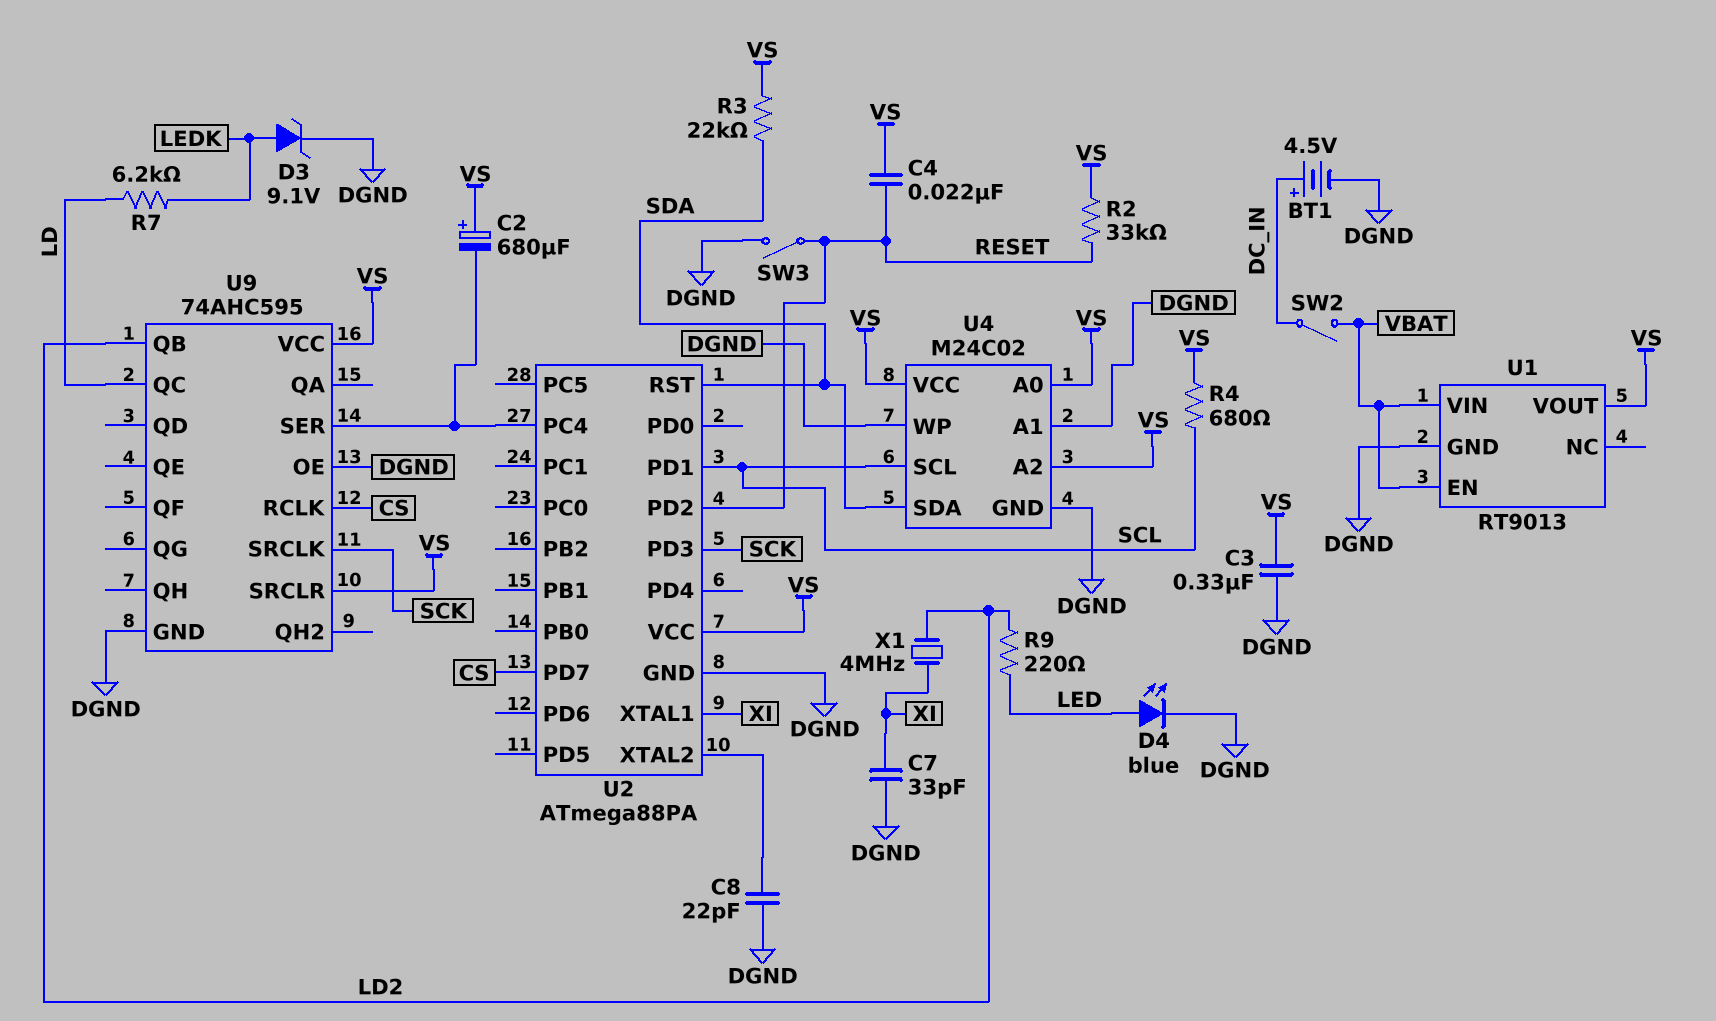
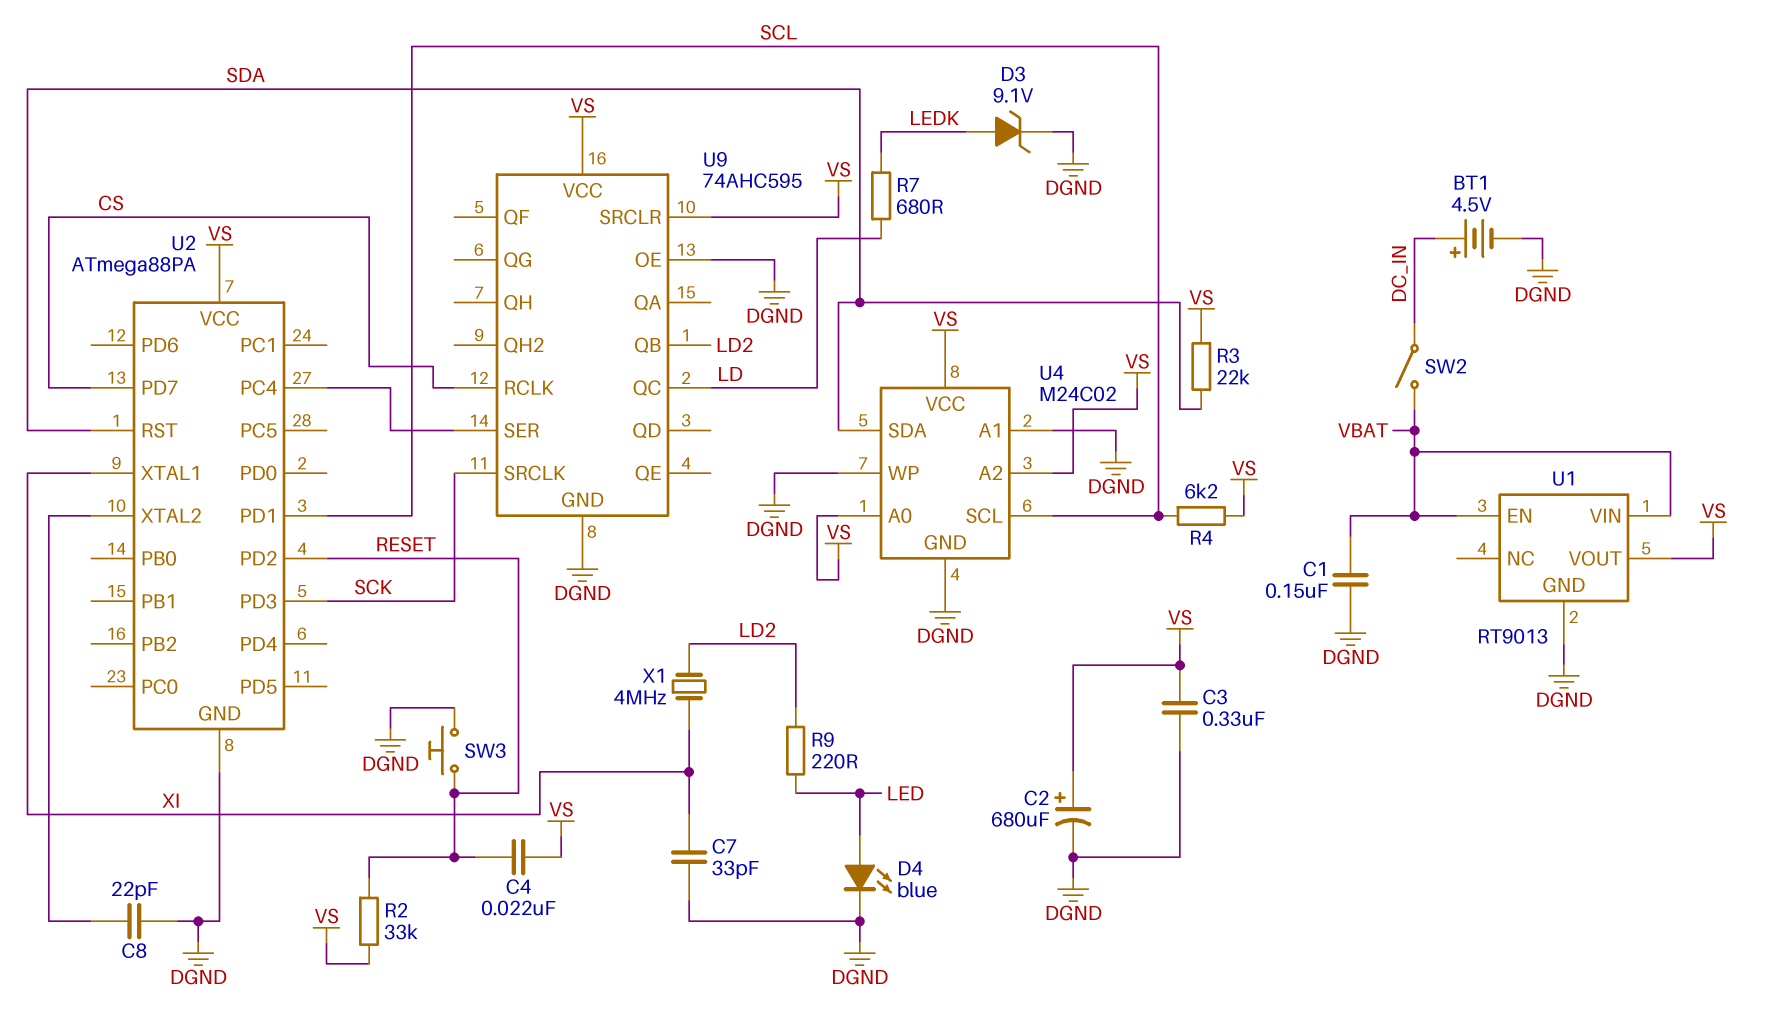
C1: none -> 150nF (DGND, VBAT)
C2: 680uF (plus VS, minus U2/PC4) -> 680uF (plus VS, minus DGND)
R4: 680 (SCL, VS) -> 6.2k (SCL, VS)
R7: 6.2k (LD, LEDK) -> 680 (LD, LEDK)
SW3: switch (DGND, RESET) -> button (DGND, RESET)

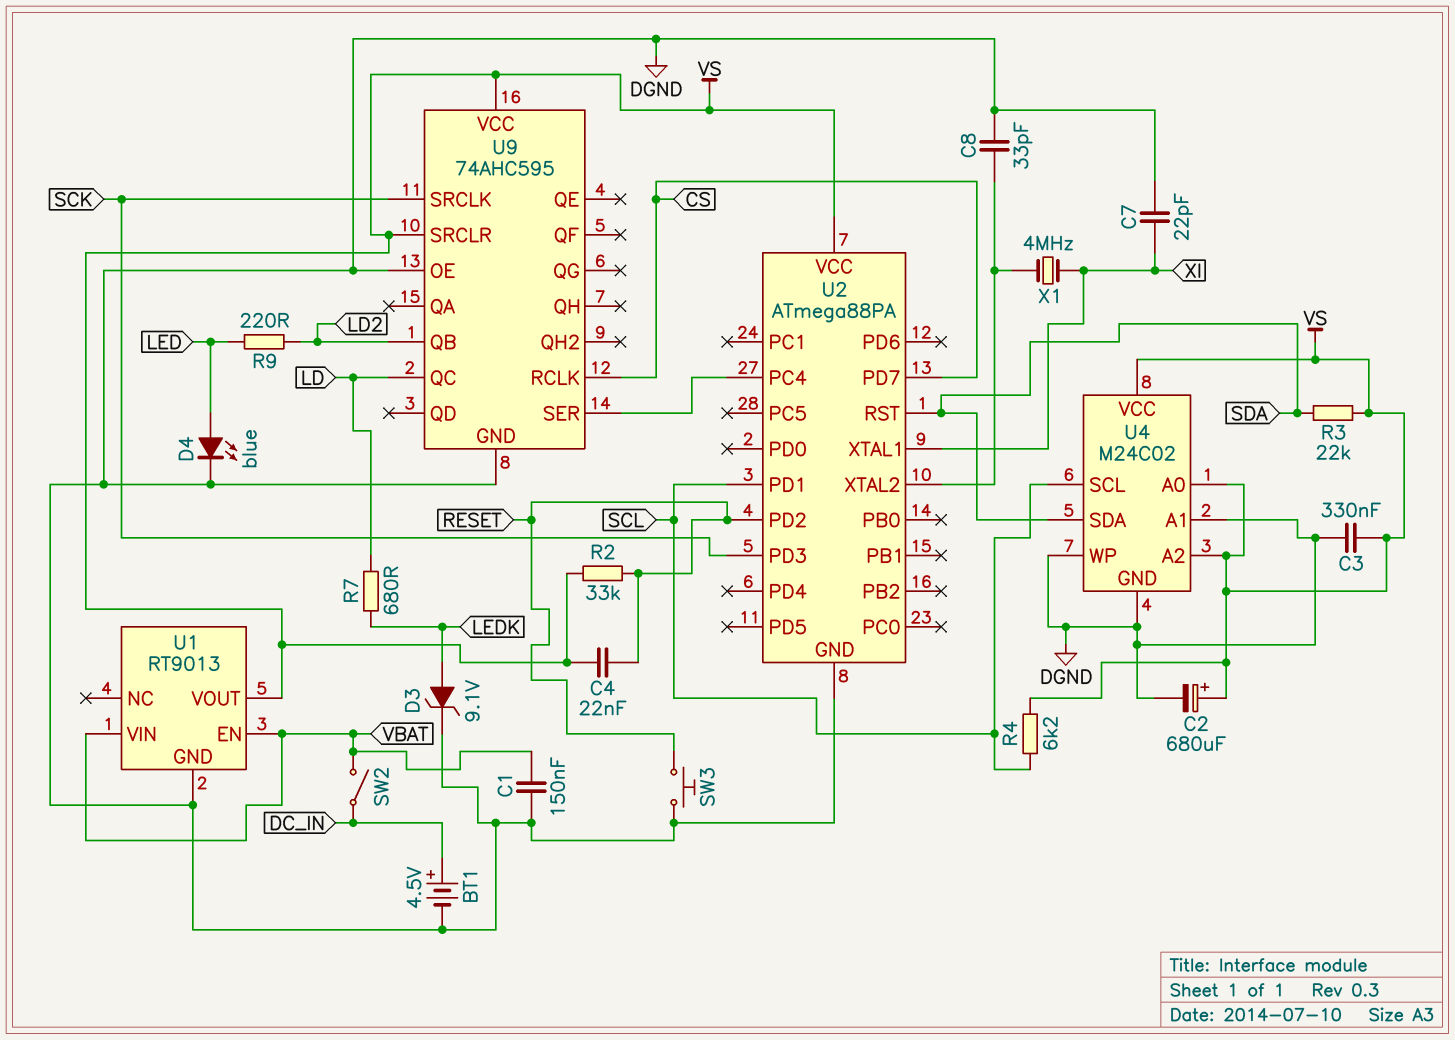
C7: 33pF (DGND, XI) -> 22pF (DGND, XI)
C8: 22pF (DGND, U2/XTAL2) -> 33pF (DGND, U2/XTAL2)
X1: 4MHz (LD2, XI) -> 4MHz (U2/XTAL2, XI)

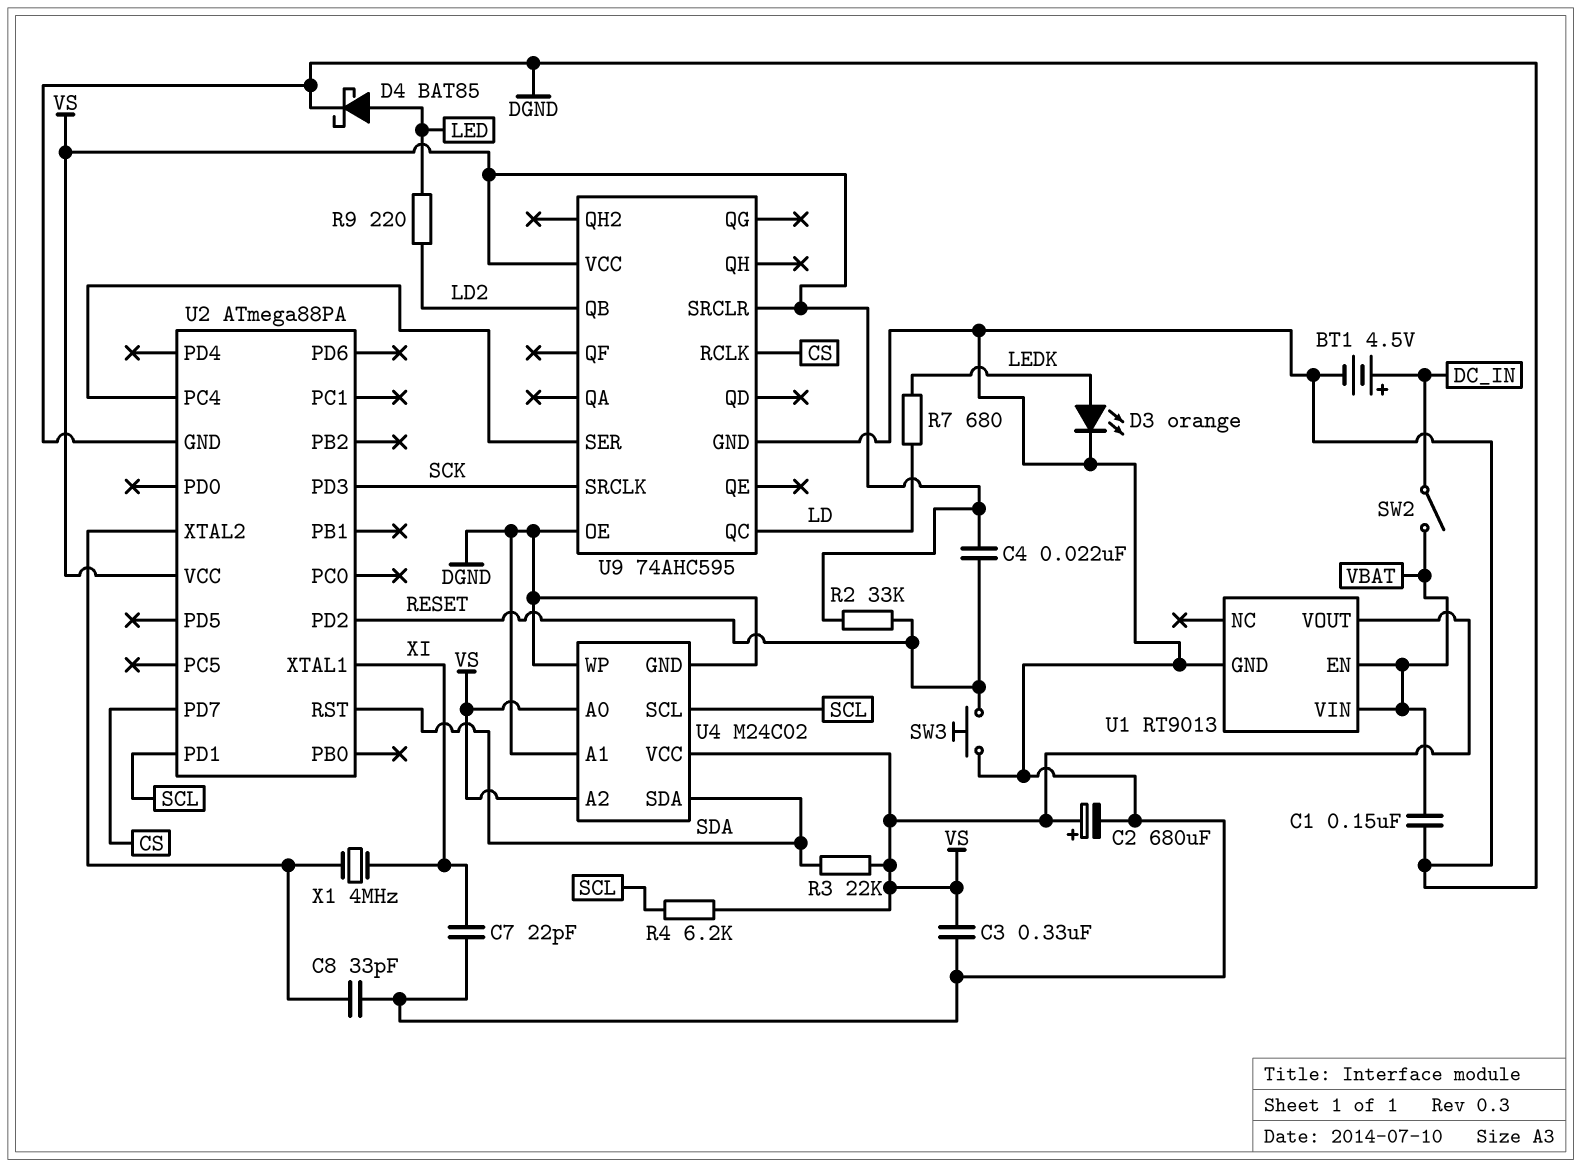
D3: zener 9.1V (A LEDK, K DGND) -> LED orange (A LEDK, K DGND)
D4: LED blue (A LED, K DGND) -> schottky BAT85 (A LED, K DGND)

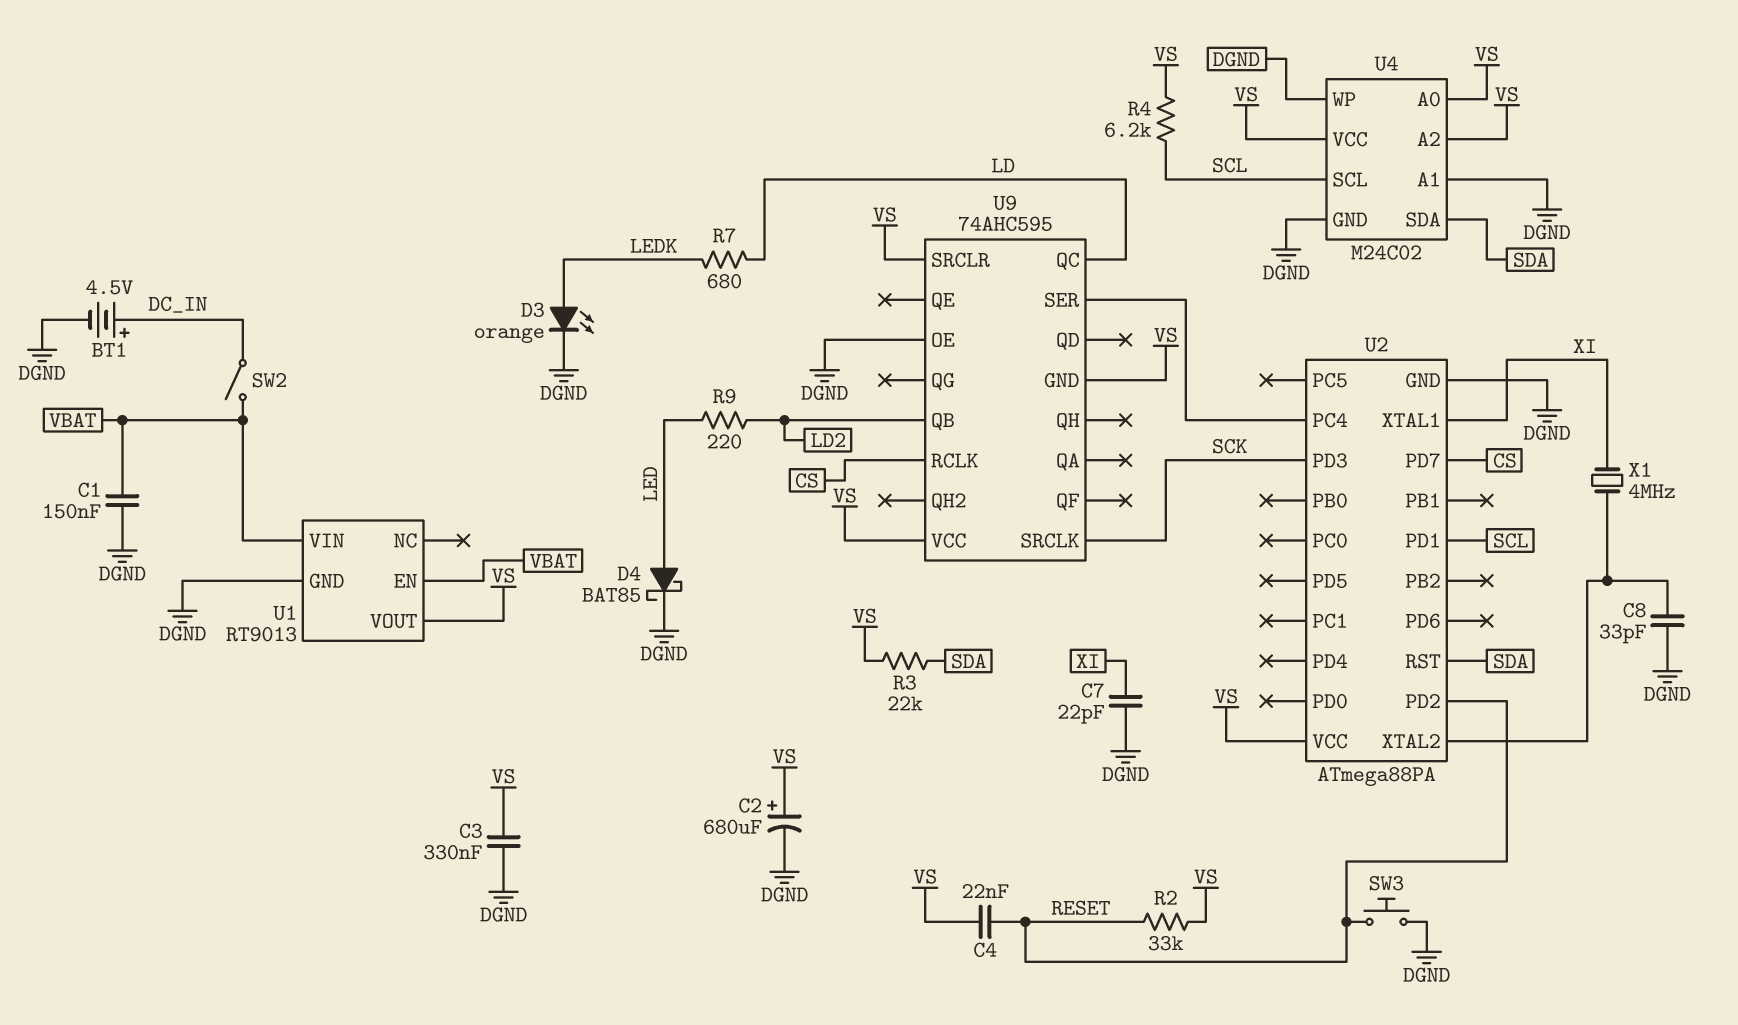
U9 pin GND: DGND -> VS

